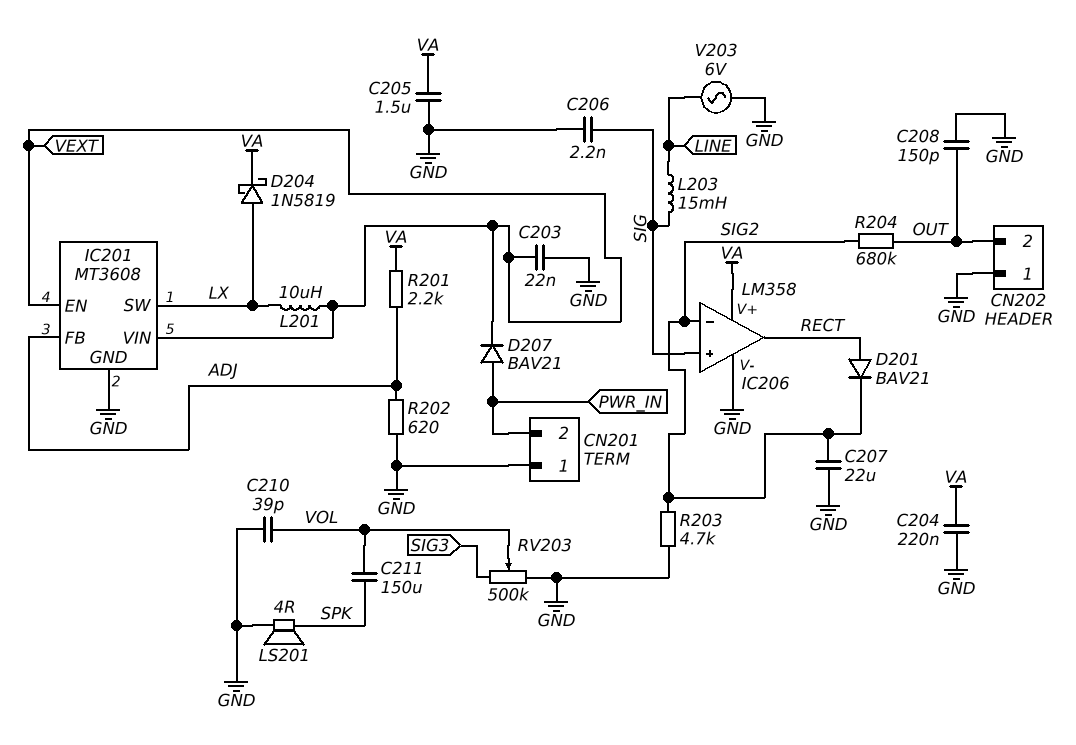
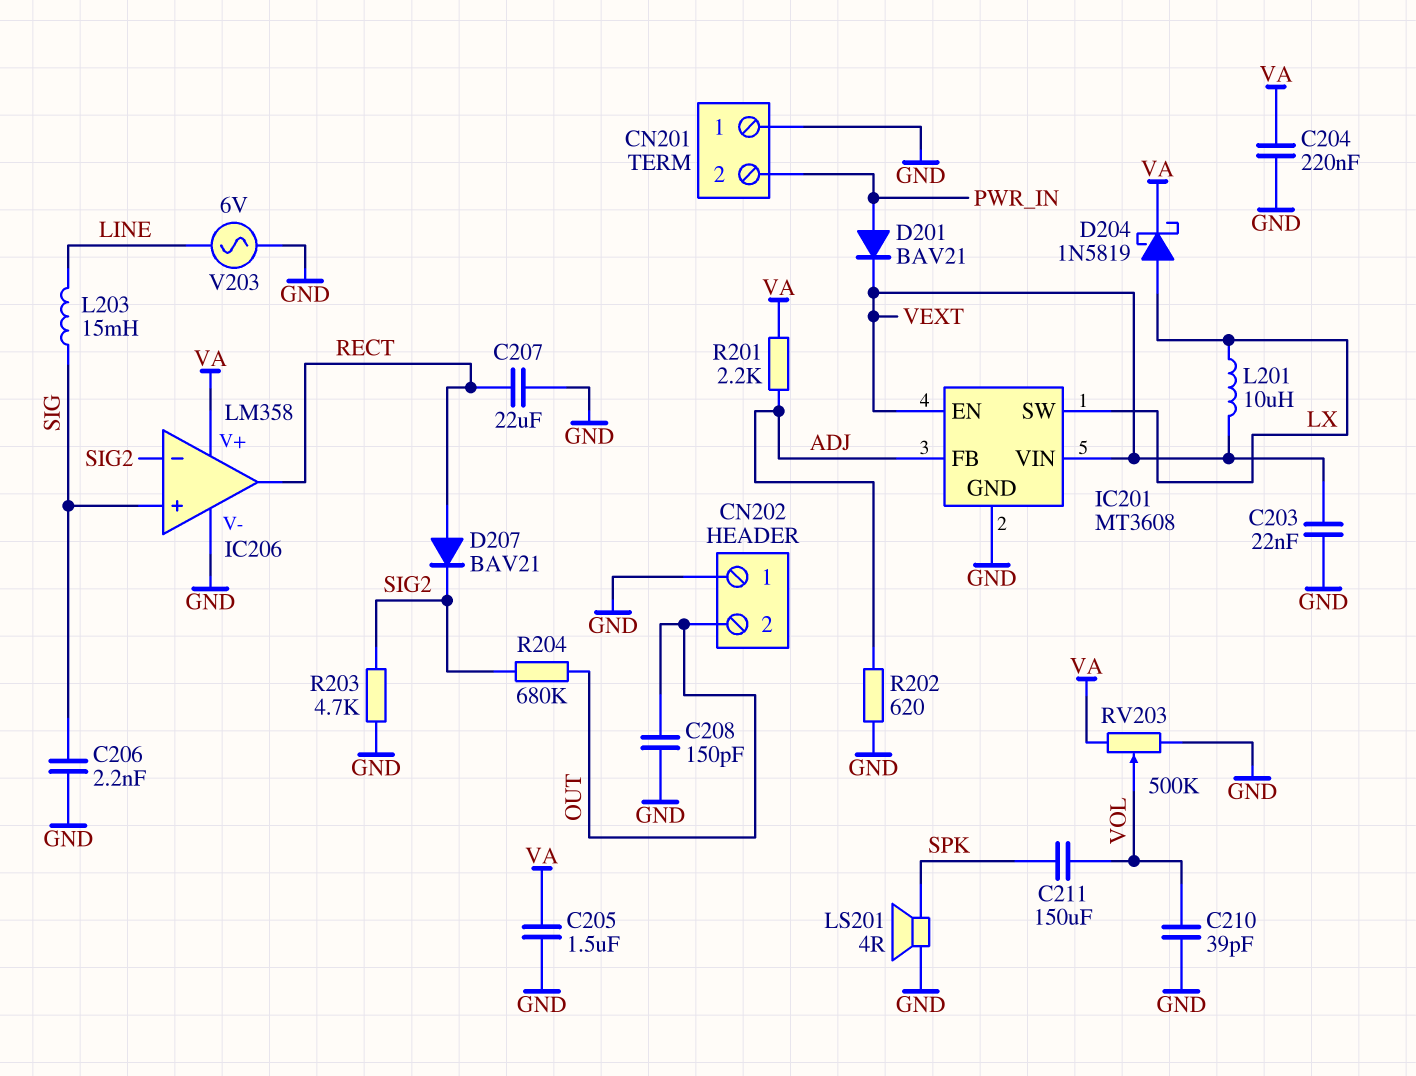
C207: 22uF (GND, SIG2) -> 22uF (GND, RECT)
D201: diode BAV21 (A RECT, K SIG2) -> diode BAV21 (A PWR_IN, K VEXT)
D207: diode BAV21 (A PWR_IN, K VEXT) -> diode BAV21 (A RECT, K SIG2)
RV203: 500k (GND, SIG3, wiper VOL) -> 500k (GND, VA, wiper VOL)

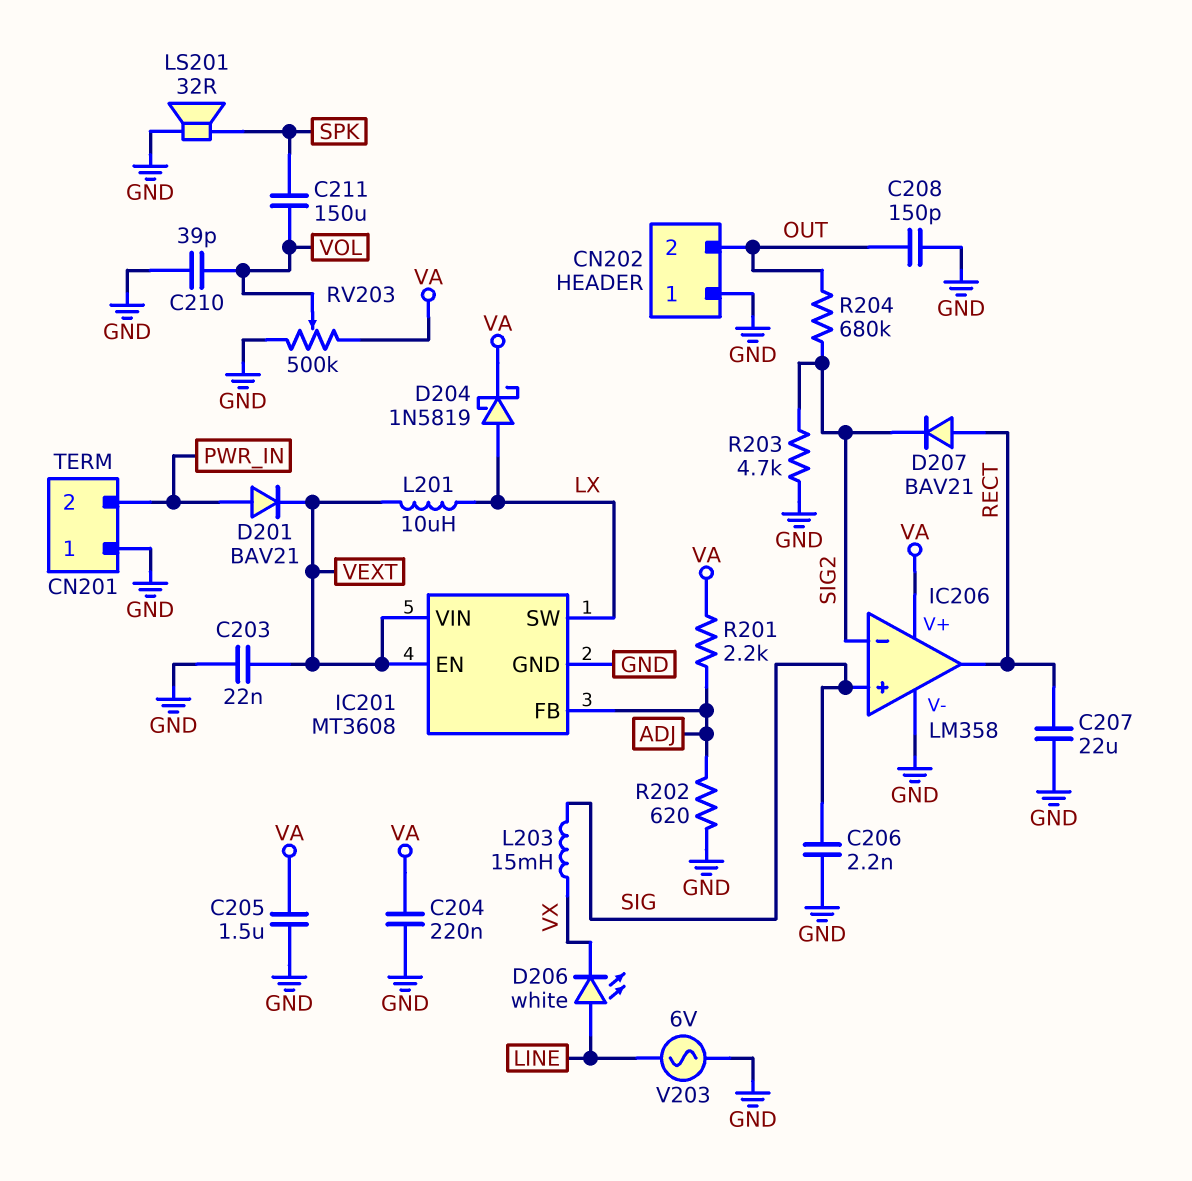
D206: none -> LED white (A LINE, K VX)
L203: 15mH (LINE, SIG) -> 15mH (SIG, VX)
LS201: speaker 4R (GND, SPK) -> speaker 32R (GND, SPK)

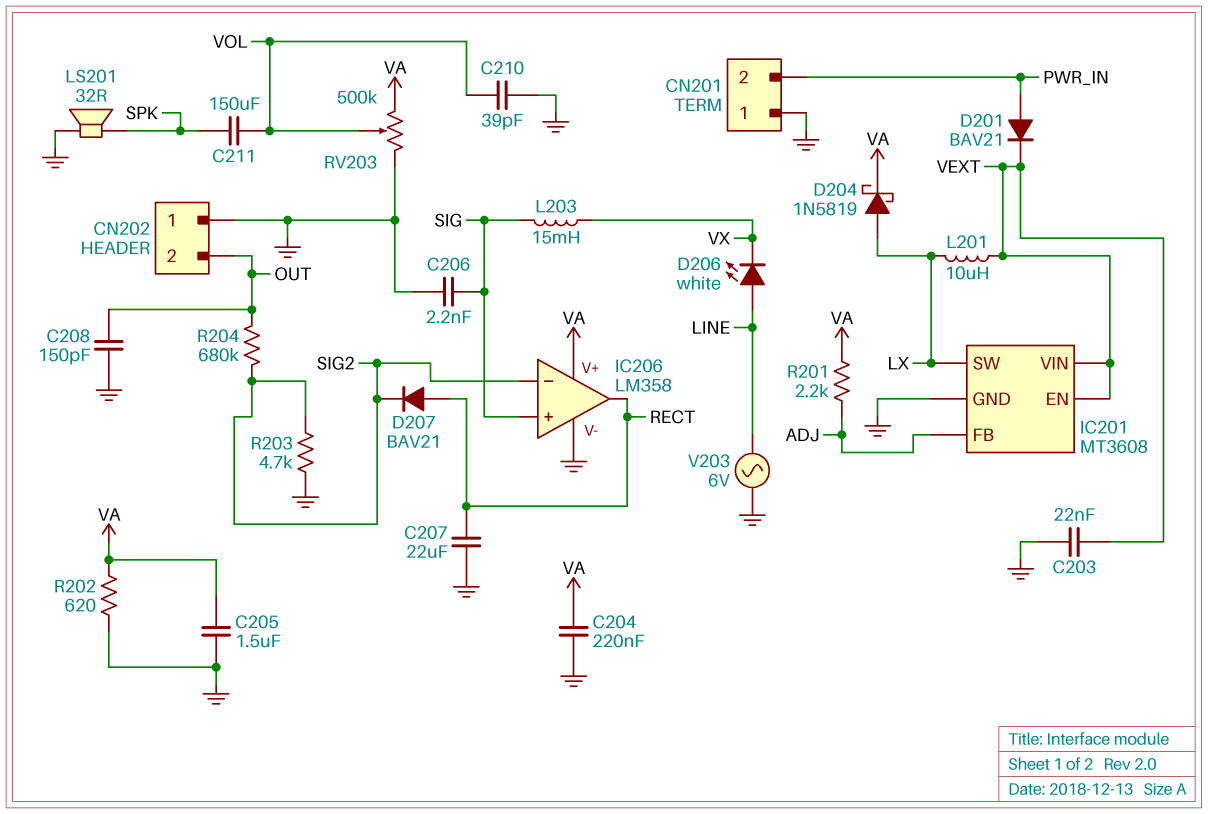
R202: 620 (ADJ, GND) -> 620 (GND, VA)

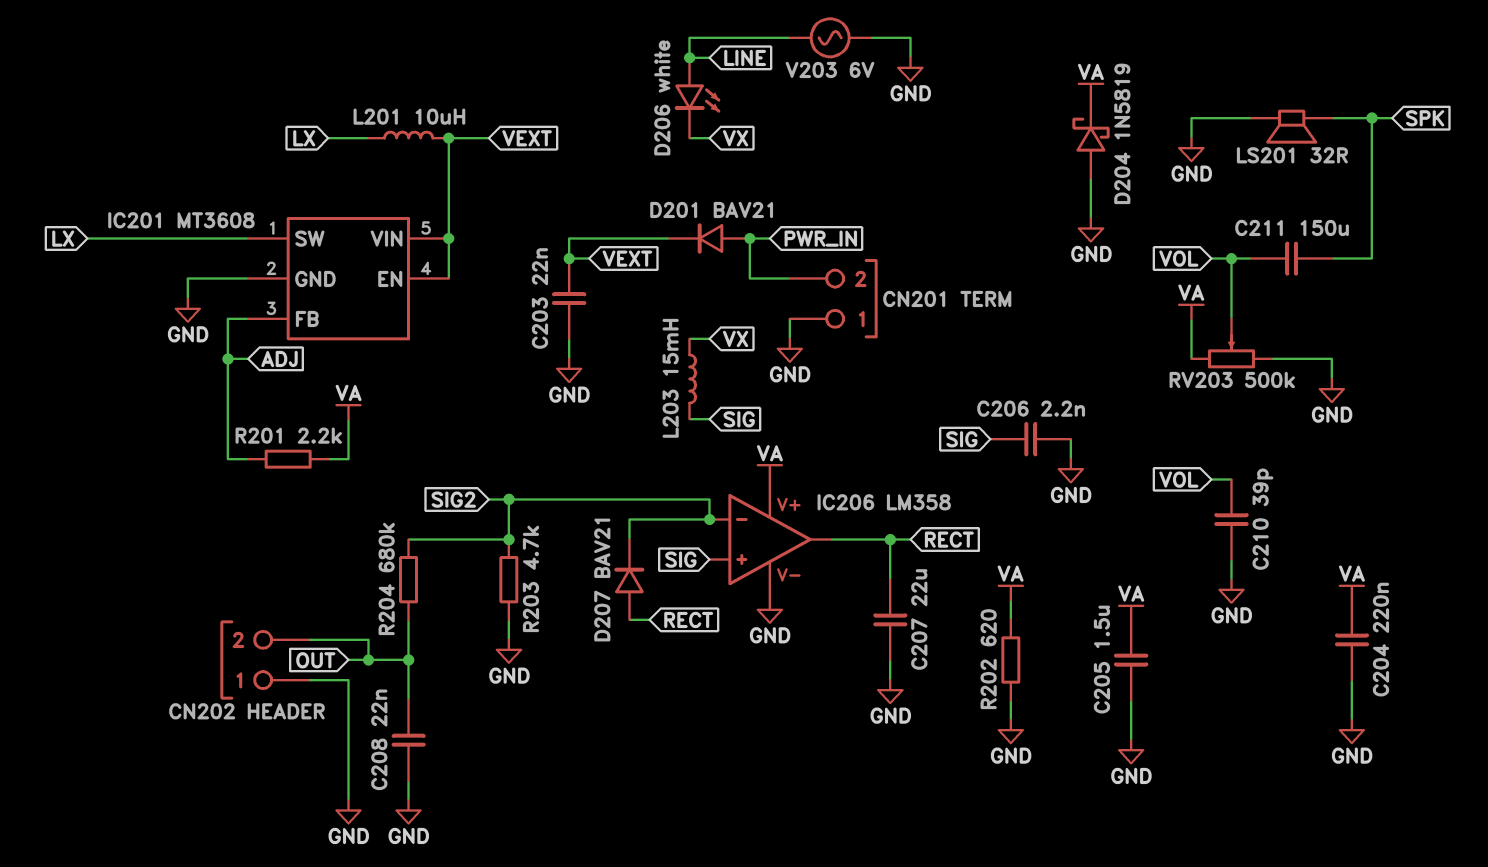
C208: 150pF (GND, OUT) -> 22nF (GND, OUT)
D204: schottky 1N5819 (A LX, K VA) -> schottky 1N5819 (A GND, K VA)

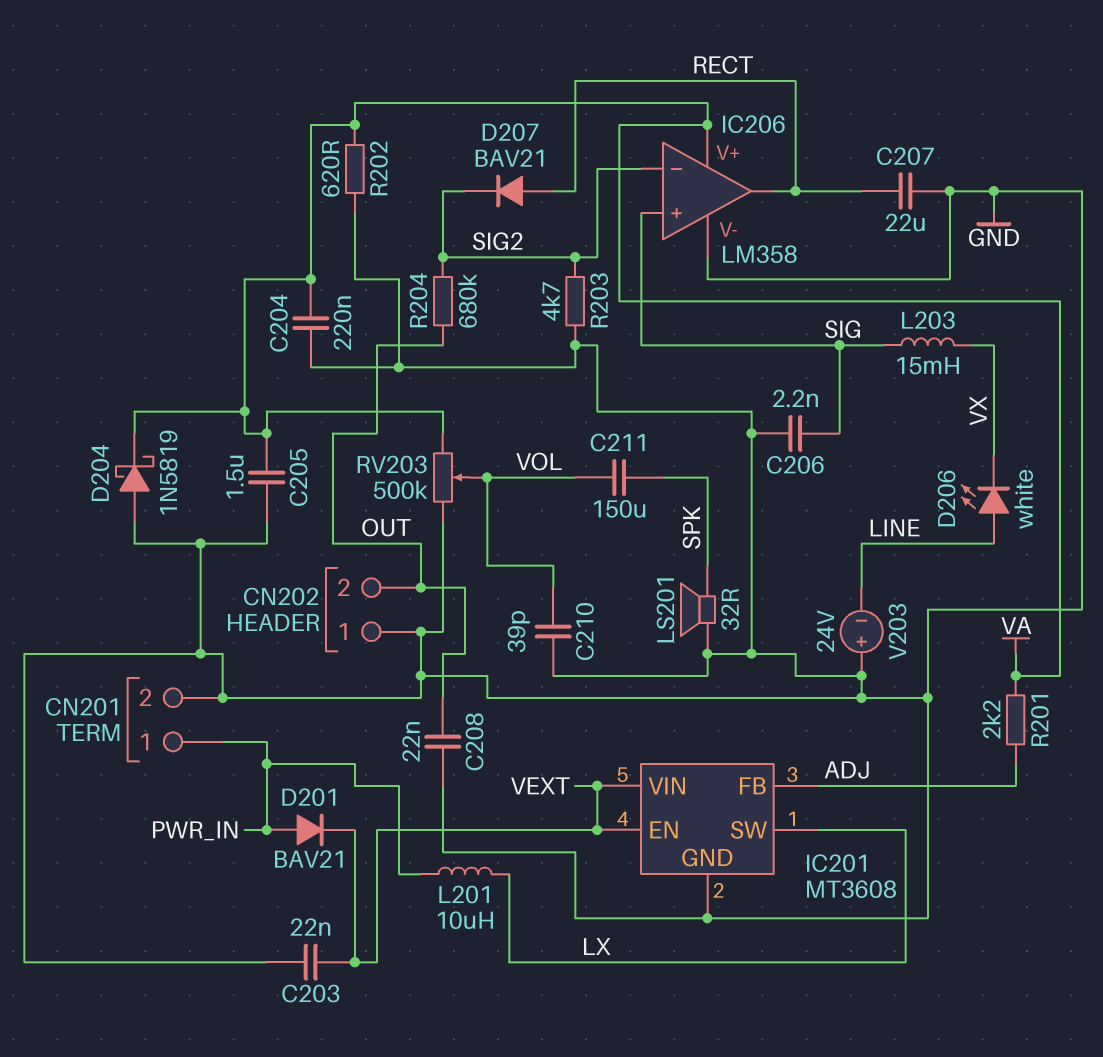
CN201 pin 1: GND -> PWR_IN
CN201 pin 2: PWR_IN -> GND
L201: 10uH (LX, VEXT) -> 10uH (LX, PWR_IN)
V203: AC 6V (GND, LINE) -> 24V (plus GND, minus LINE)

